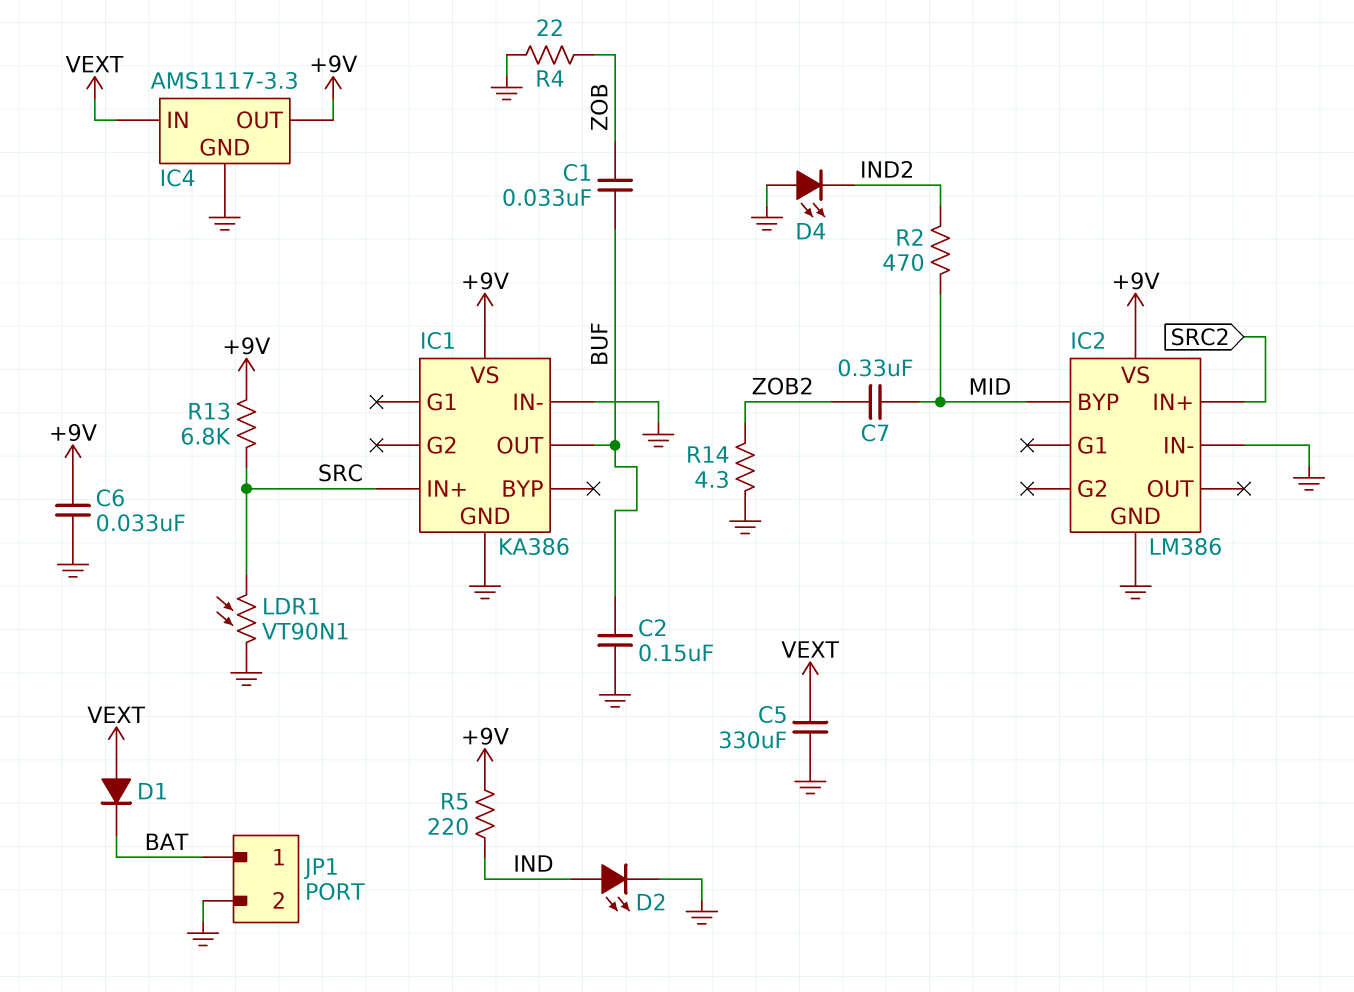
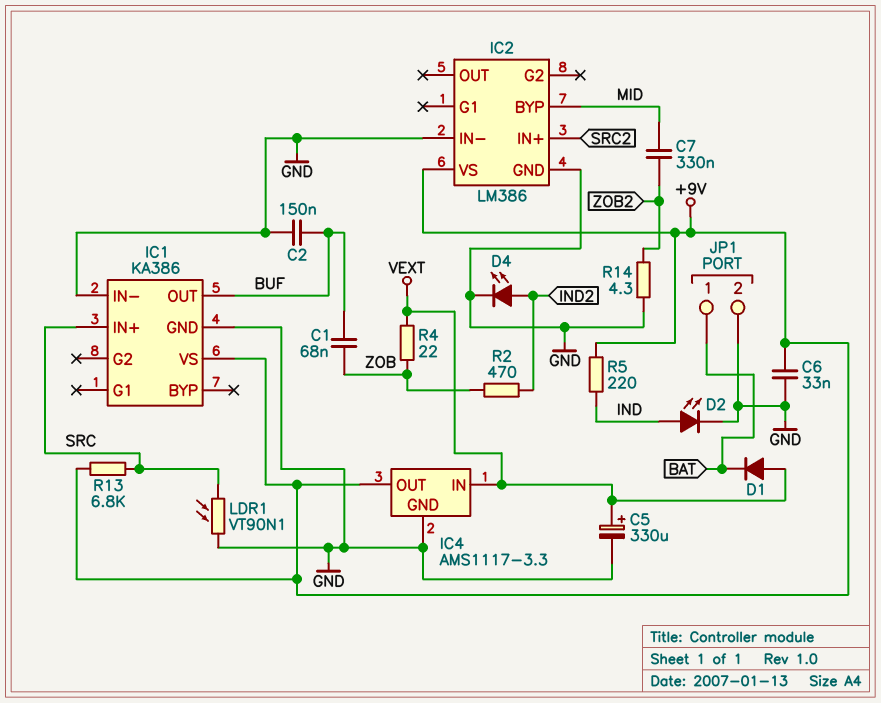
C1: 33nF (BUF, ZOB) -> 68nF (BUF, ZOB)
C5: 330uF (GND, VEXT) -> 330uF (plus VEXT, minus GND)
D4: LED (A GND, K IND2) -> LED (A IND2, K GND)
R2: 470 (IND2, MID) -> 470 (IND2, ZOB)
R4: 22 (GND, ZOB) -> 22 (VEXT, ZOB)

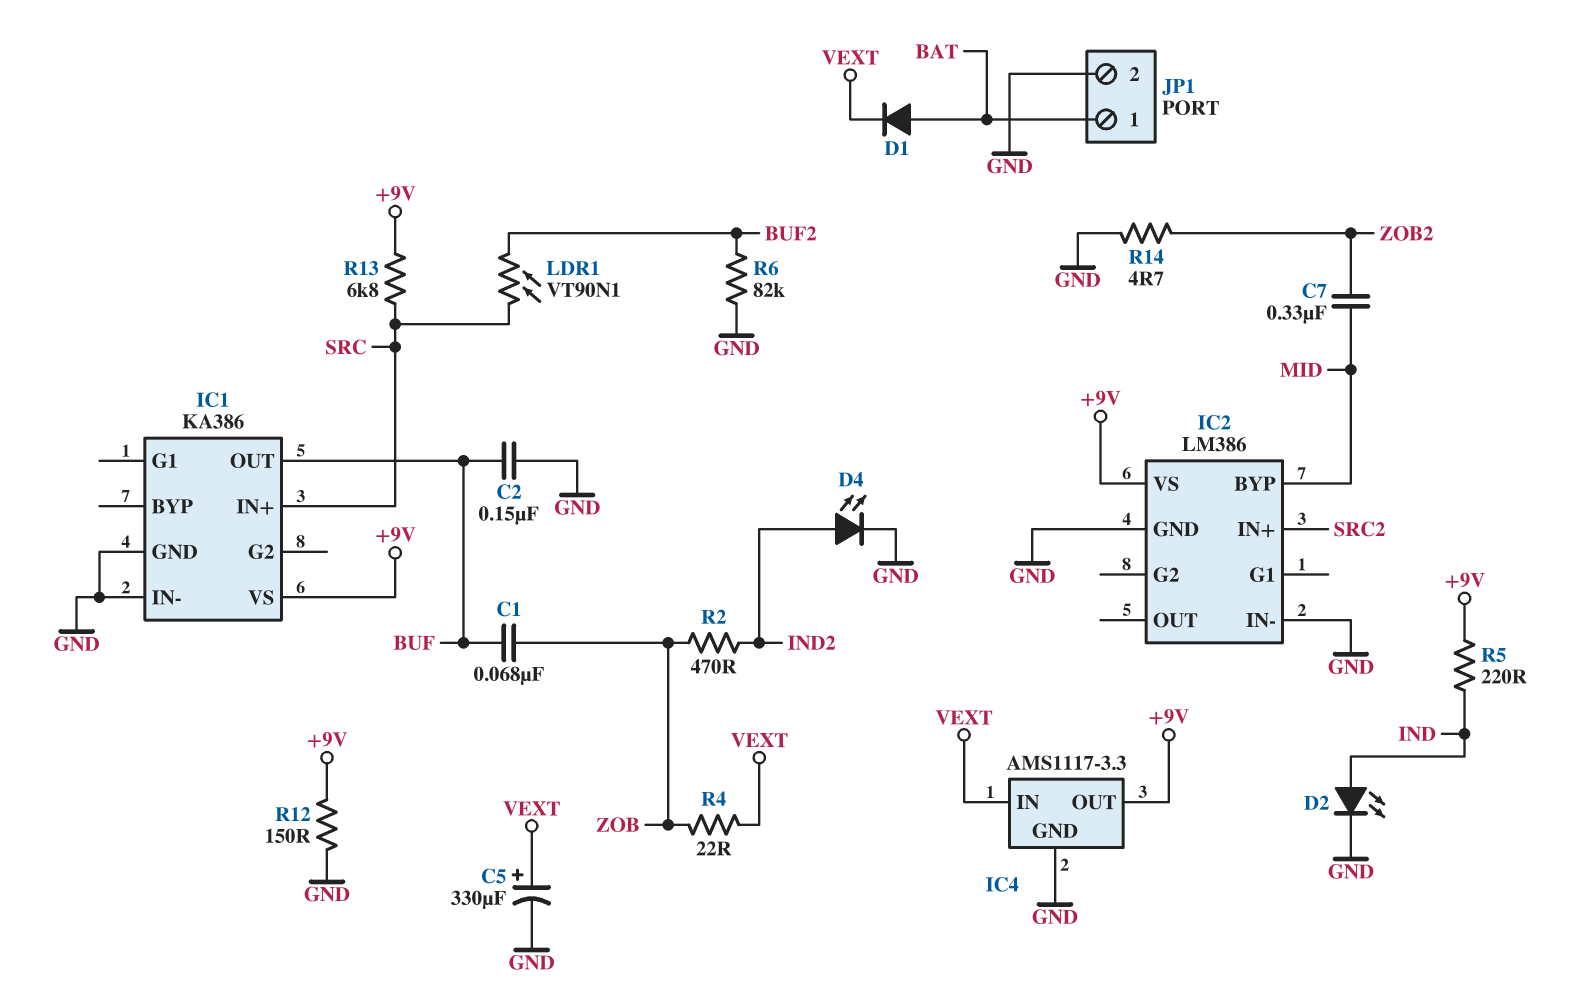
C6: 33nF (+9V, GND) -> none
D1: diode (A VEXT, K BAT) -> diode (A BAT, K VEXT)
LDR1: VT90N1 (GND, SRC) -> VT90N1 (BUF2, SRC)
R6: none -> 82k (BUF2, GND)
R12: none -> 150 (+9V, GND)
R14: 4.3 (GND, ZOB2) -> 4.7 (GND, ZOB2)

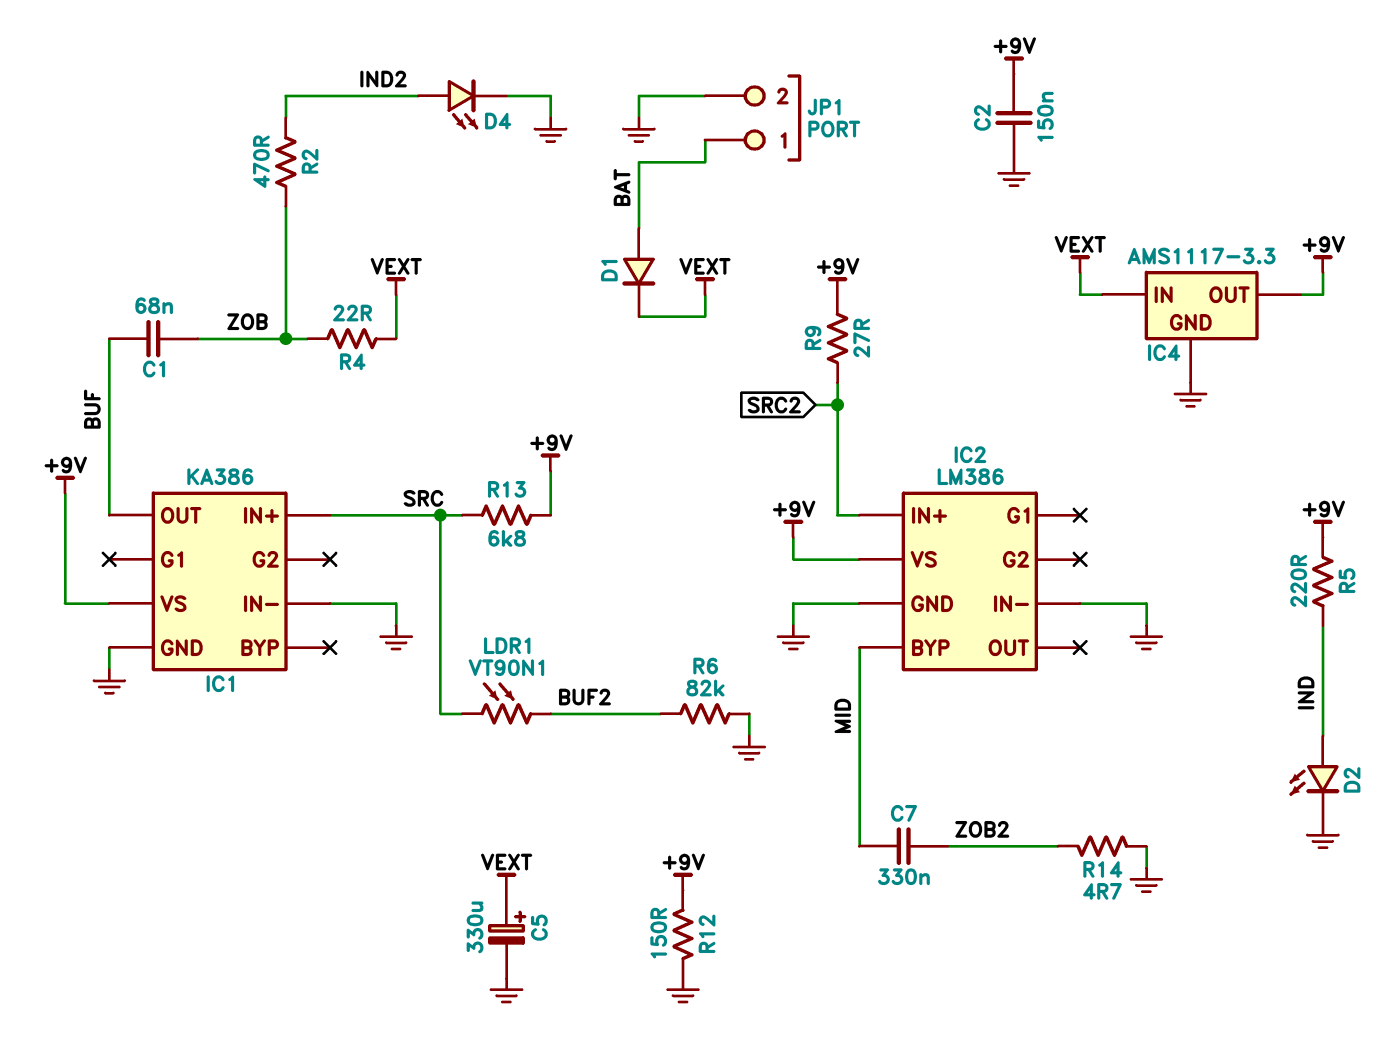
C2: 150nF (BUF, GND) -> 150nF (+9V, GND)
R9: none -> 27 (+9V, SRC2)

